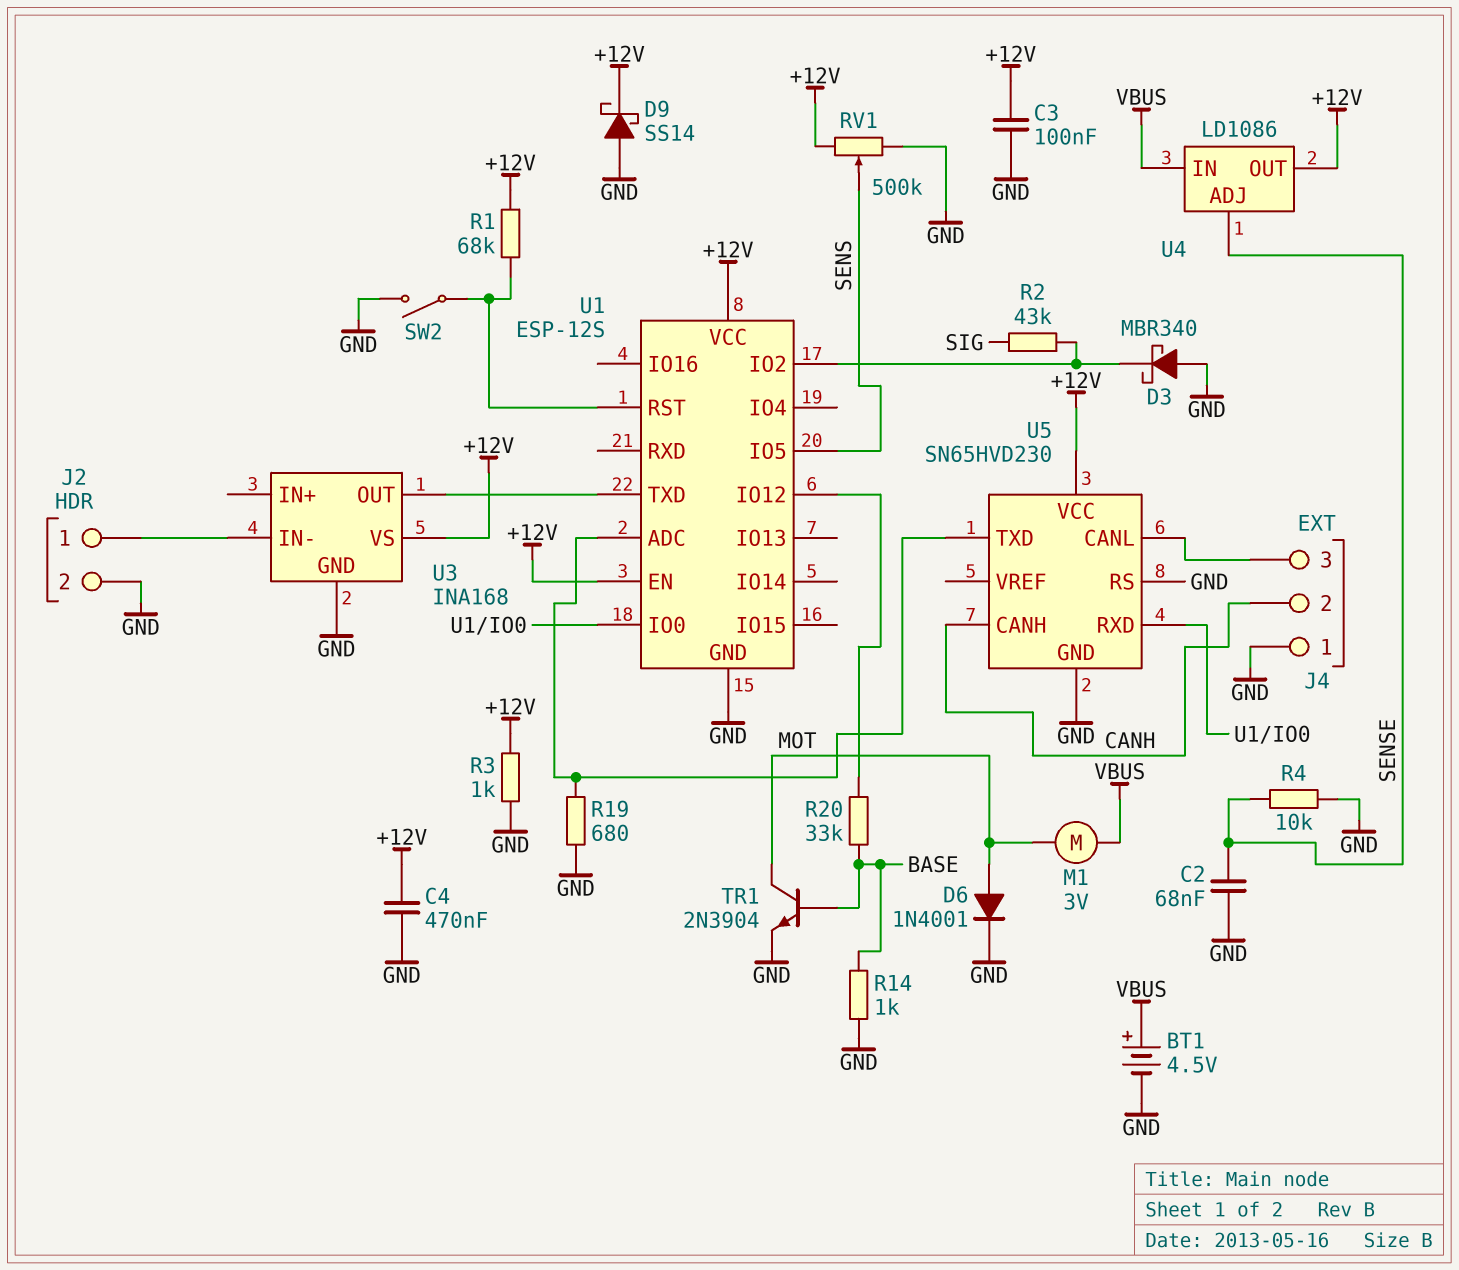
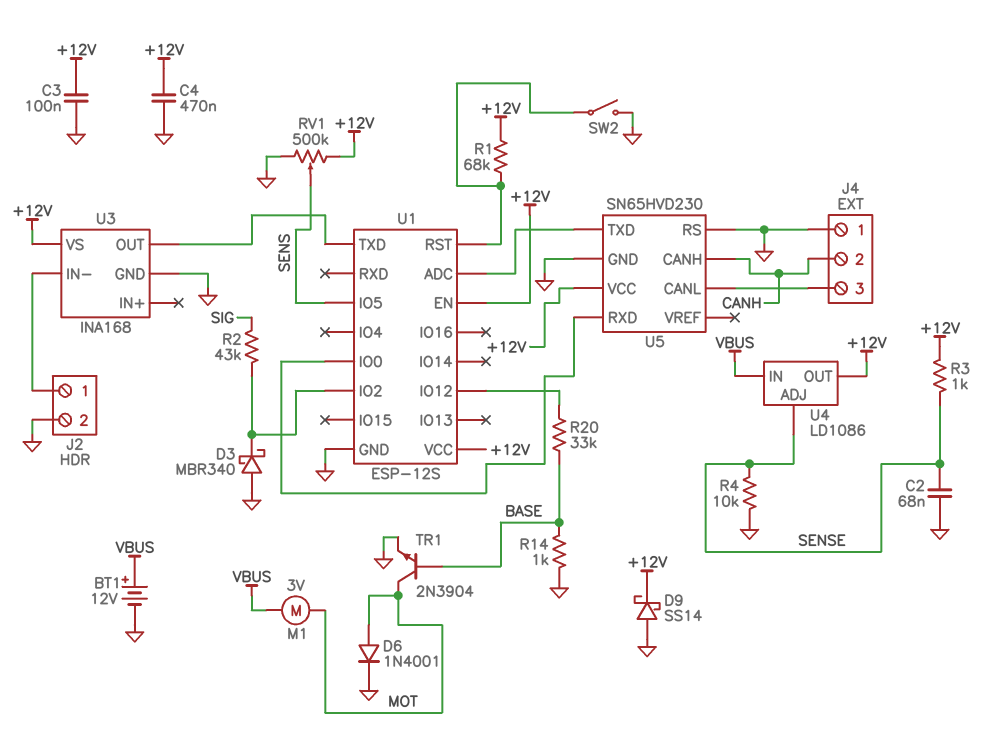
BT1: 4.5V (plus VBUS, minus GND) -> 12V (plus VBUS, minus GND)
R3: 1k (+12V, GND) -> 1k (+12V, SENSE)
R19: 680 (GND, U1/ADC) -> none

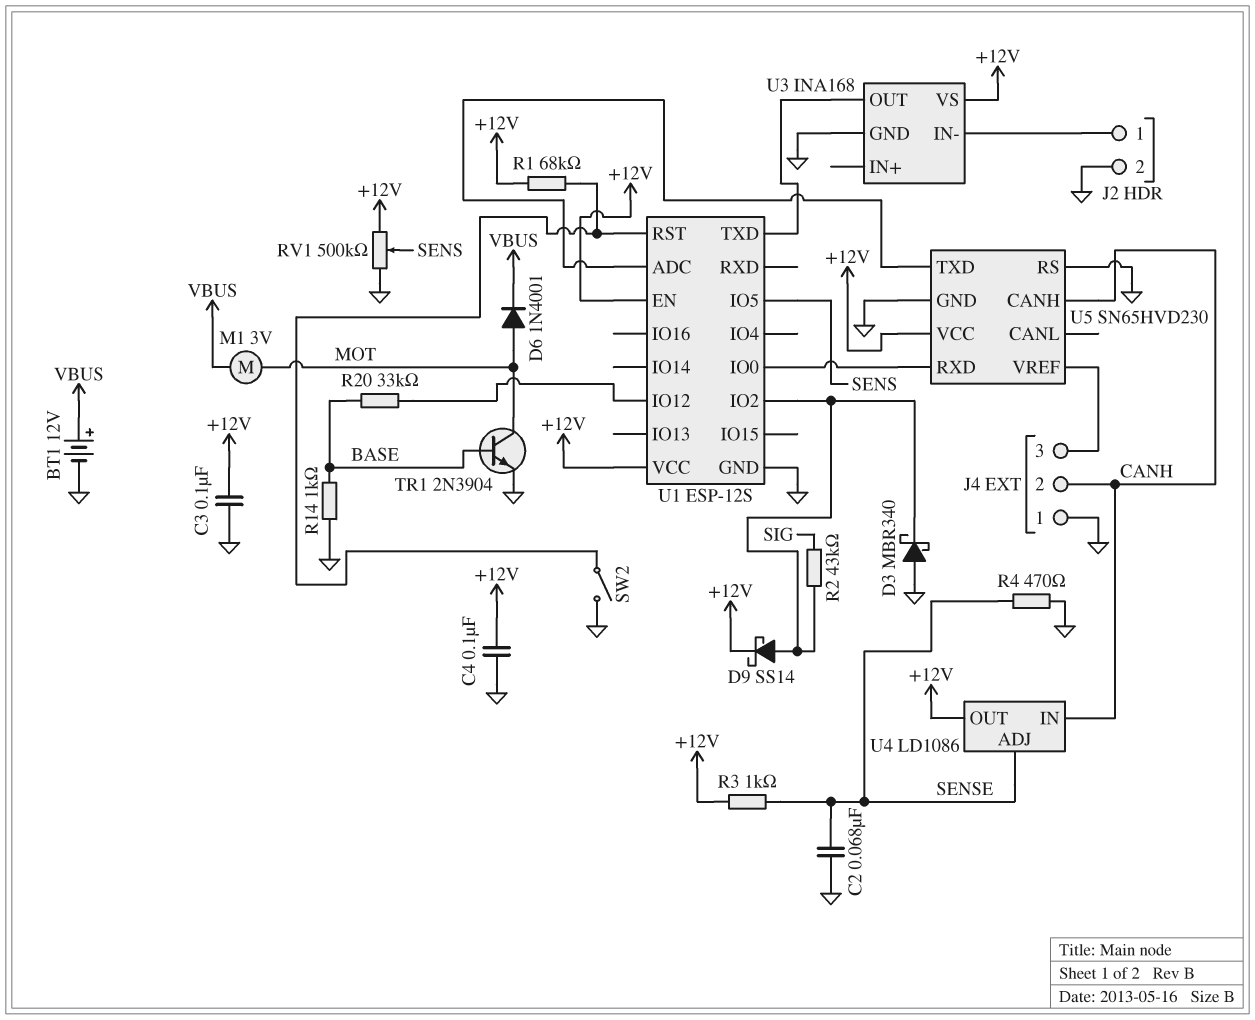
C4: 470nF (+12V, GND) -> 100nF (+12V, GND)
D6: diode 1N4001 (A MOT, K GND) -> diode 1N4001 (A MOT, K VBUS)
D9: schottky SS14 (A GND, K +12V) -> schottky SS14 (A U1/IO2, K +12V)
R4: 10k (GND, SENSE) -> 470 (GND, SENSE)
U4 pin IN: VBUS -> CANH
U5 pin CANL: J4/3 -> none
U5 pin VREF: none -> J4/3

